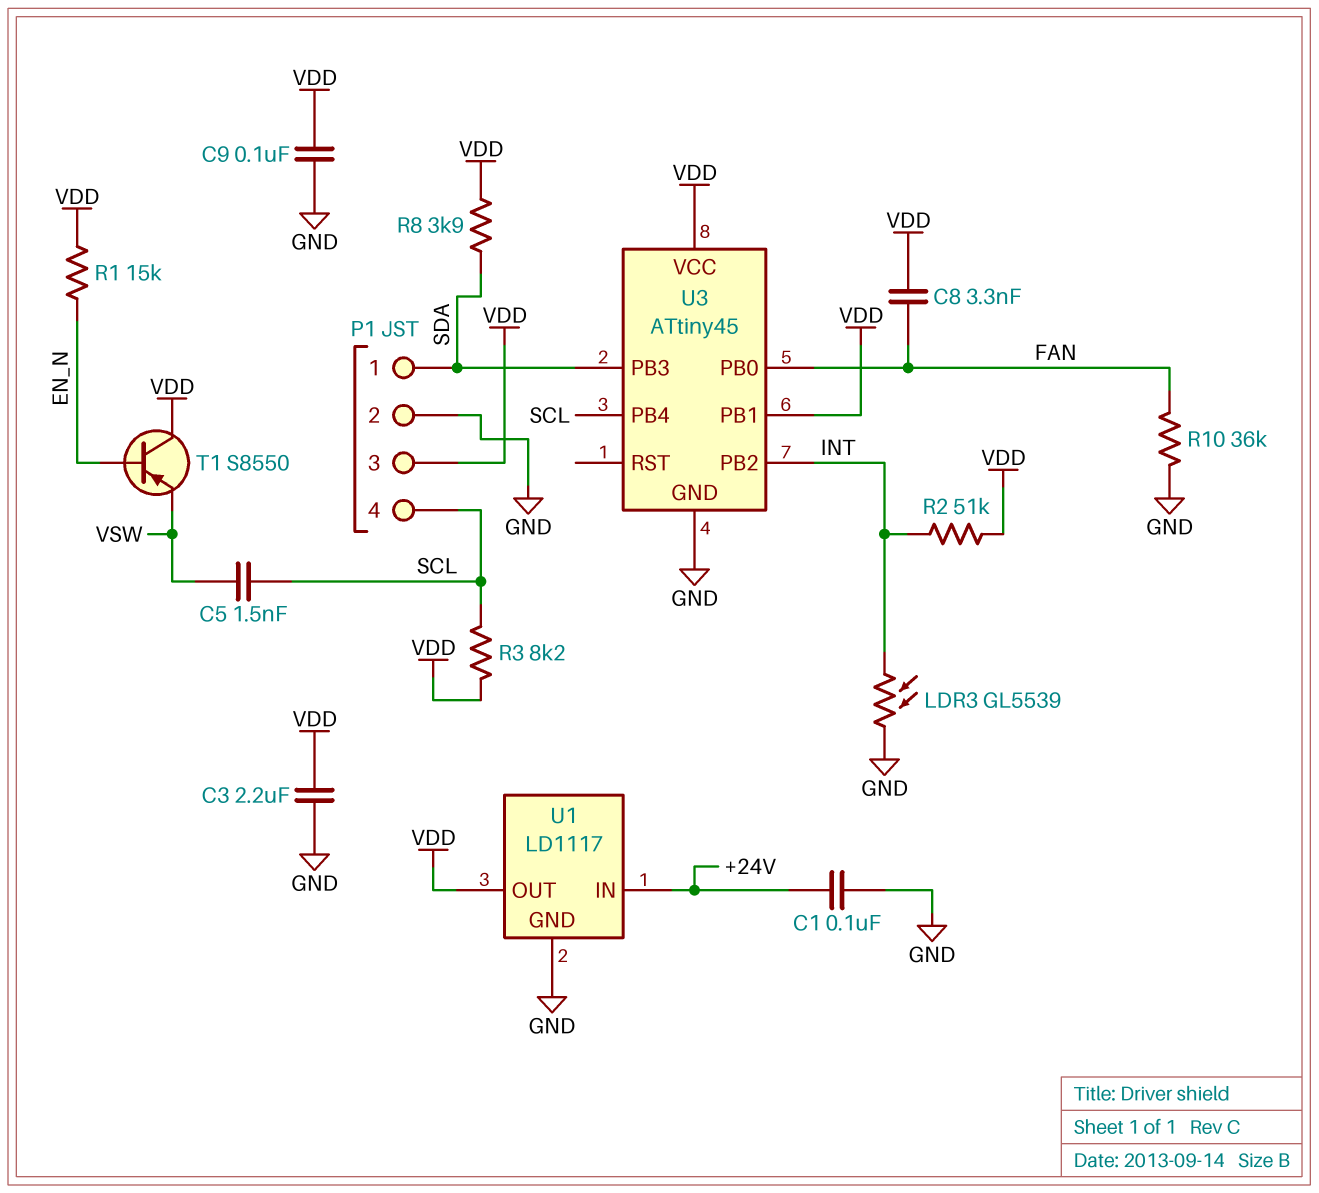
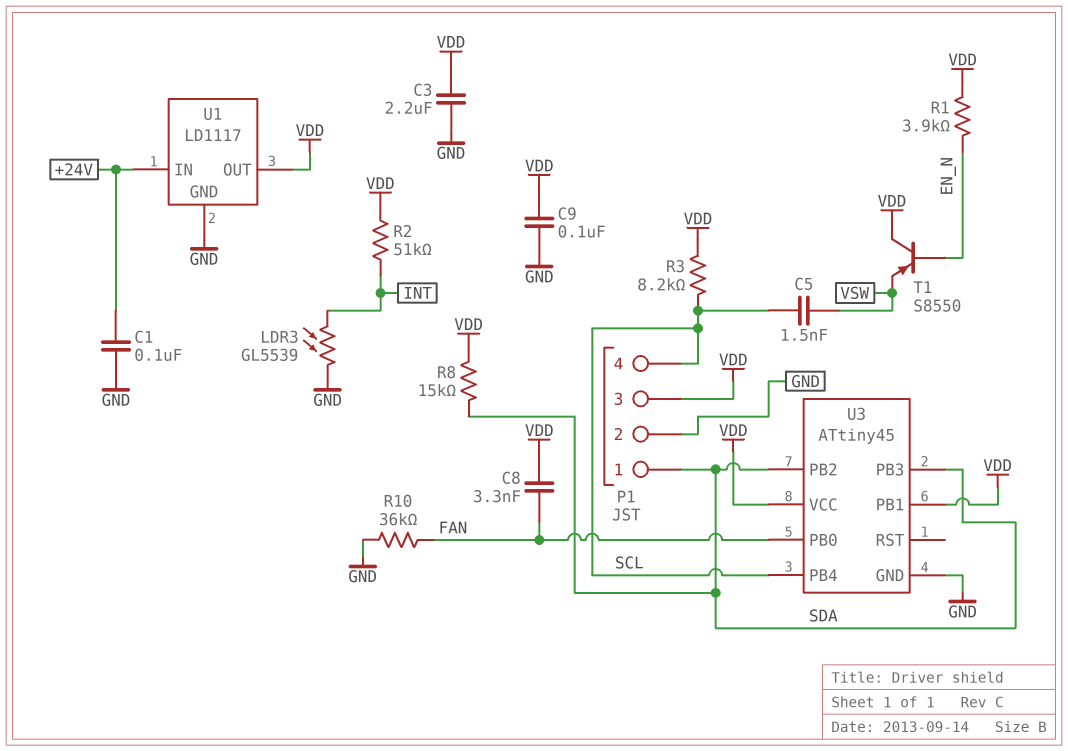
R1: 15k (EN_N, VDD) -> 3.9k (EN_N, VDD)
R8: 3.9k (SDA, VDD) -> 15k (SDA, VDD)
U3 pin PB2: INT -> SDA

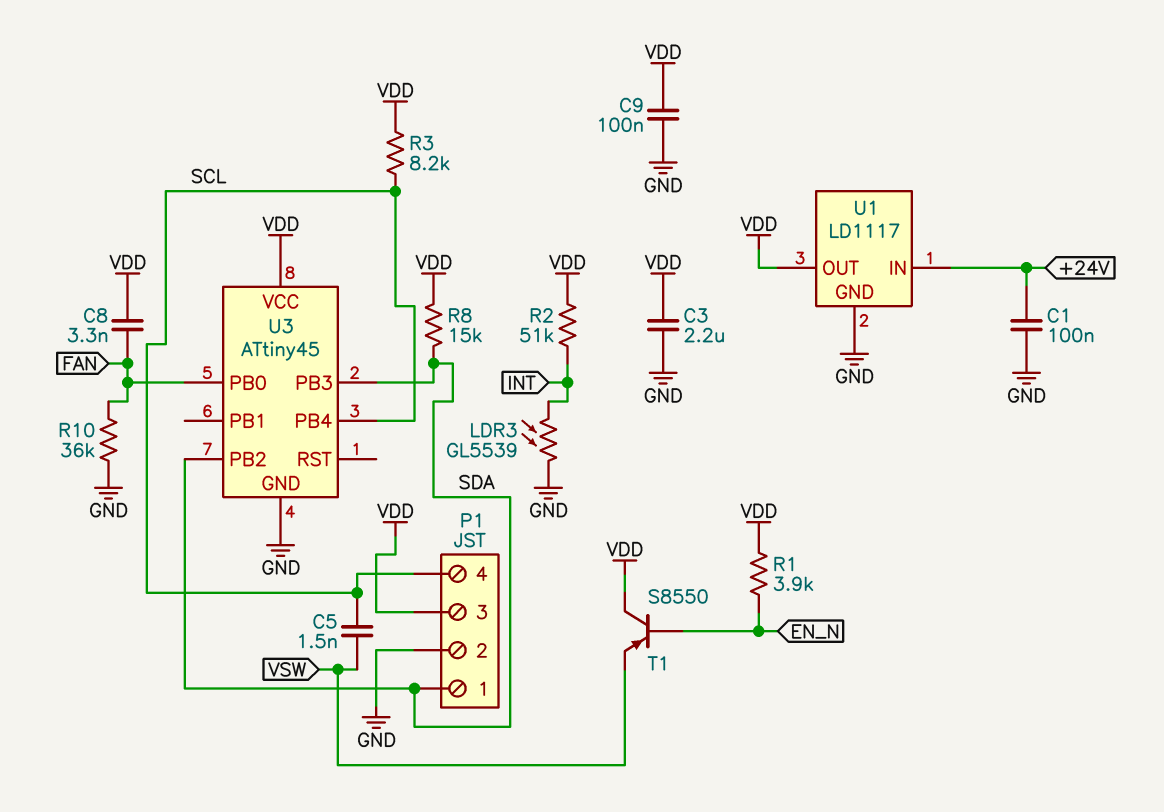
U3 pin PB1: VDD -> none

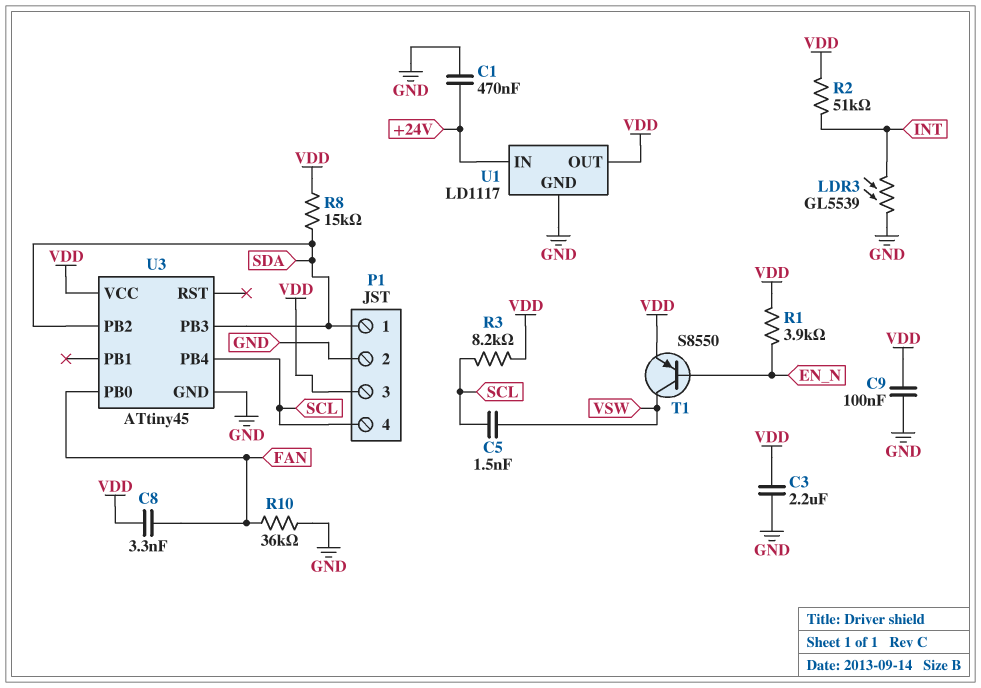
C1: 100nF (+24V, GND) -> 470nF (+24V, GND)
T1: PNP S8550 (B EN_N, C VDD, E VSW) -> PNP S8550 (B EN_N, C VSW, E VDD)

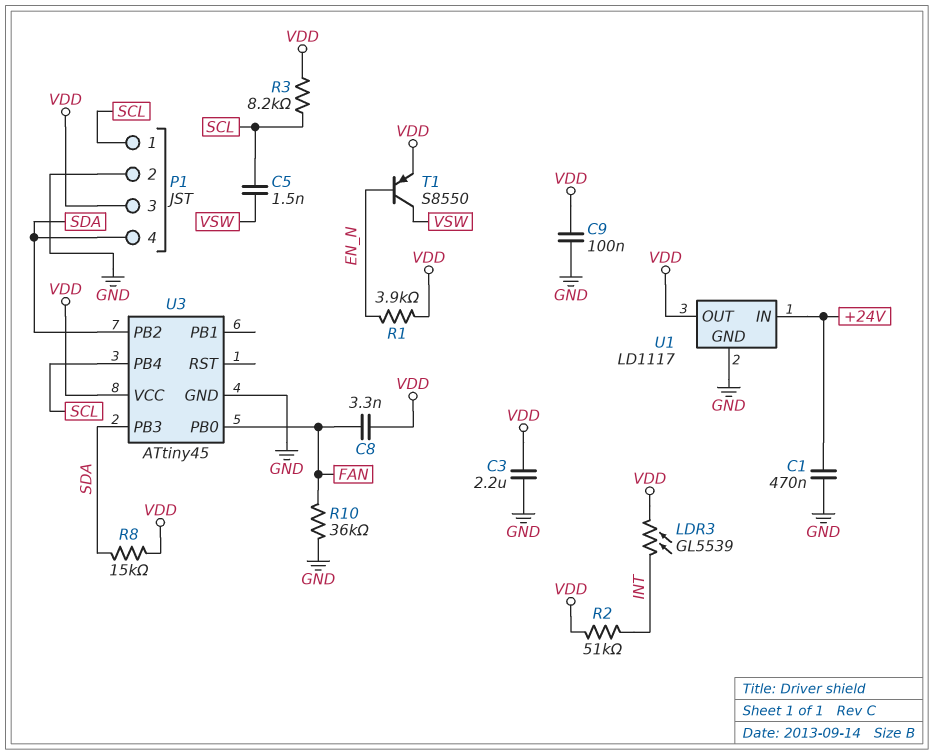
LDR3: GL5539 (GND, INT) -> GL5539 (INT, VDD)
P1 pin 1: SDA -> SCL
P1 pin 4: SCL -> SDA

